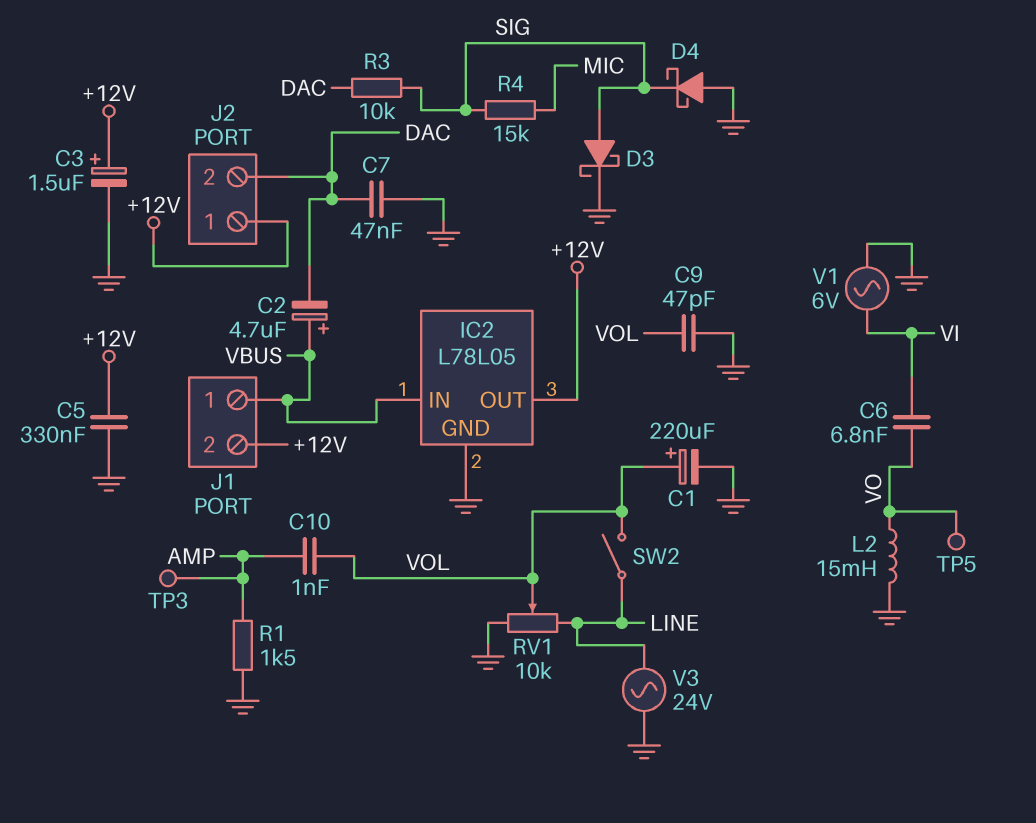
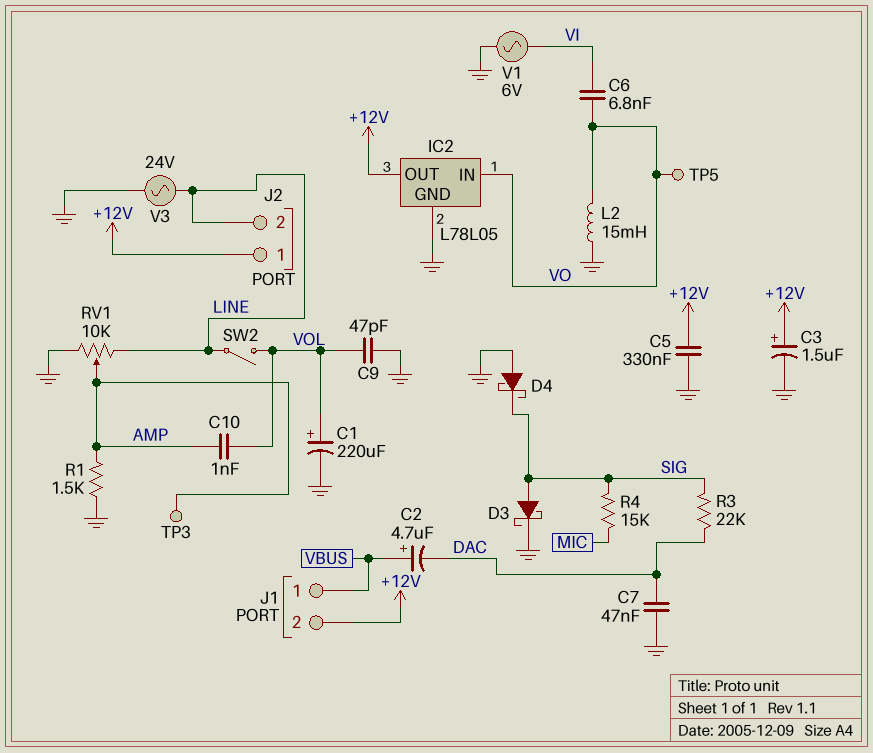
IC2 pin IN: VBUS -> VO
J2 pin 2: DAC -> LINE
R3: 10k (DAC, SIG) -> 22k (DAC, SIG)
RV1: 10k (GND, LINE, wiper VOL) -> 10k (GND, LINE, wiper AMP)

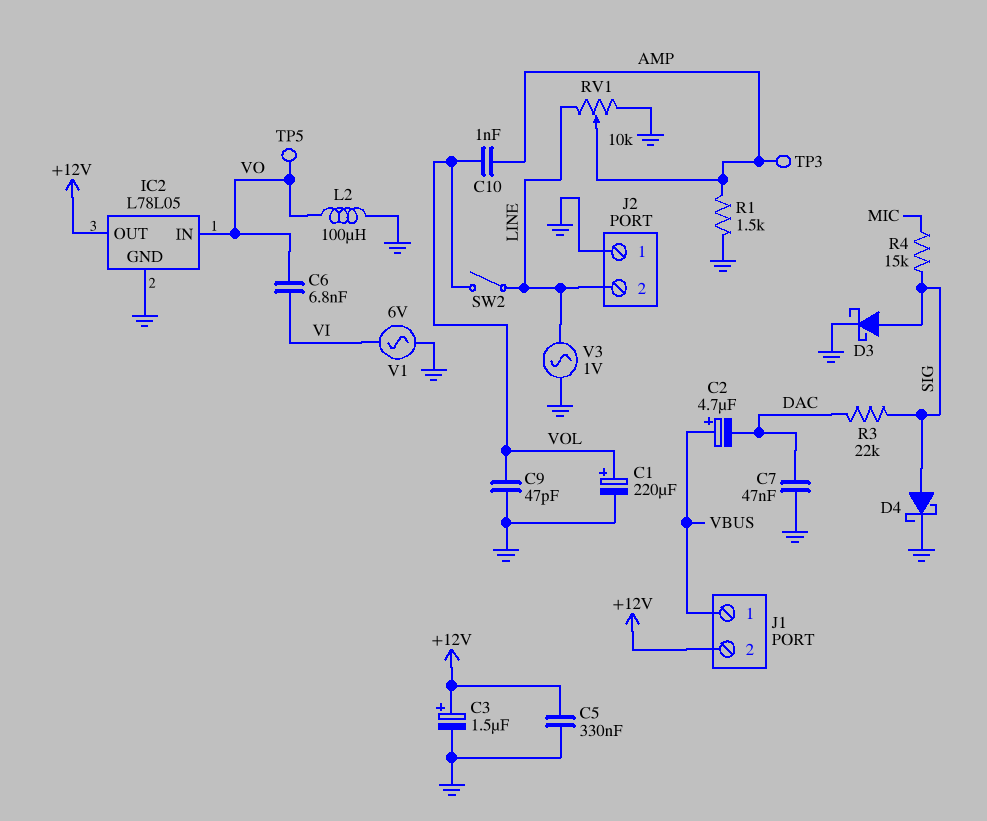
D4: schottky (A GND, K SIG) -> schottky (A SIG, K GND)
J2 pin 1: +12V -> GND
L2: 15mH (GND, VO) -> 100uH (GND, VO)
V3: AC 24V (GND, LINE) -> AC 1V (GND, LINE)

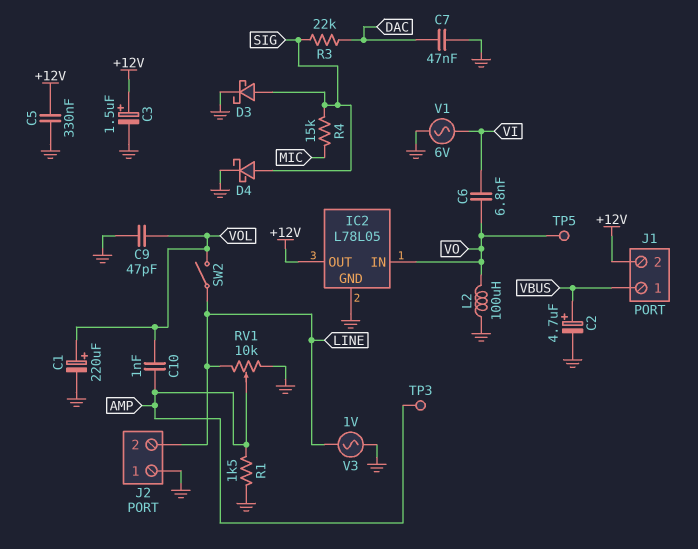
C2: 4.7uF (plus VBUS, minus DAC) -> 4.7uF (plus VBUS, minus GND)

